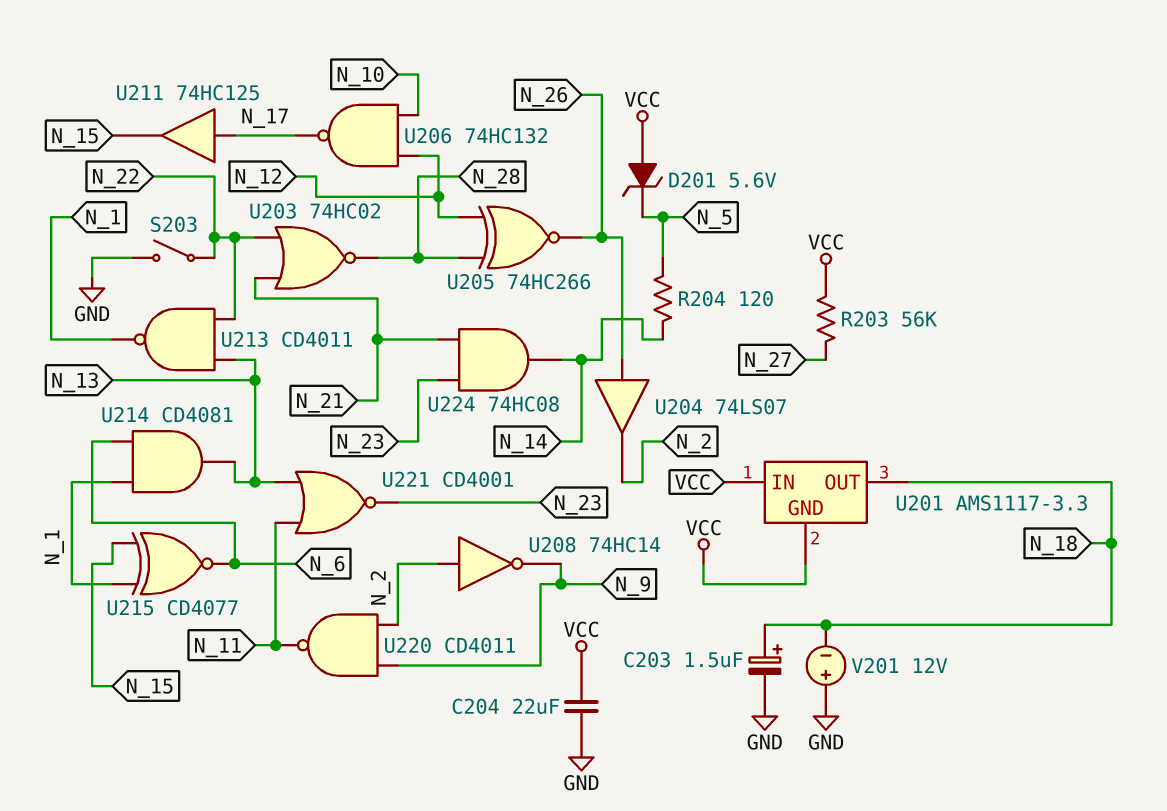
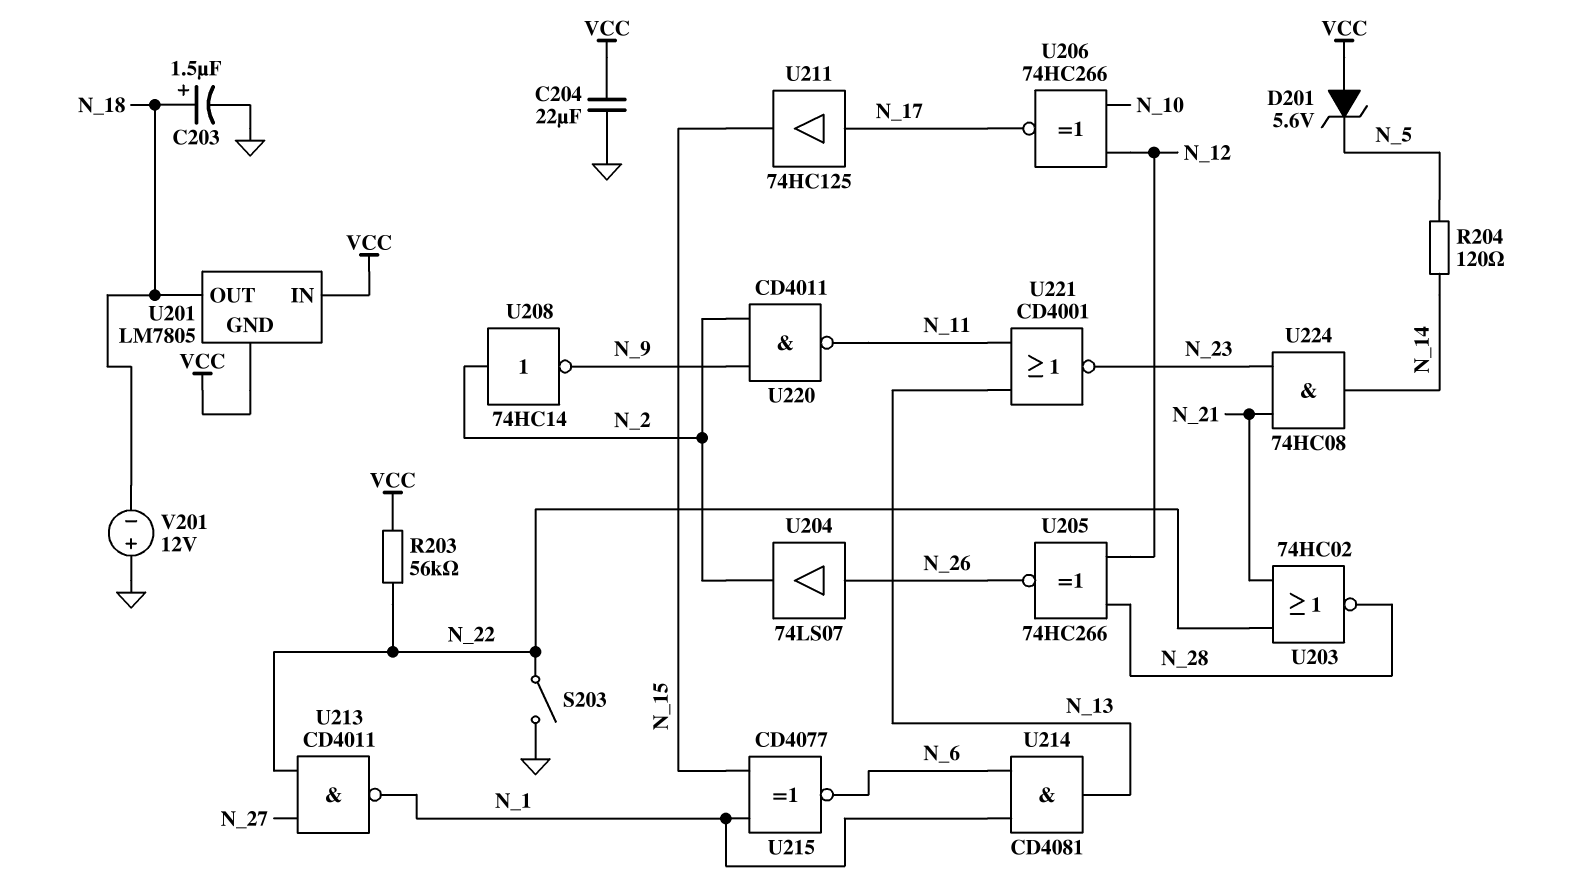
R203: 56k (N_27, VCC) -> 56k (N_22, VCC)
U201: AMS1117-3.3 -> LM7805
U206: NAND 74HC132 (in N_10, in N_12, out N_17) -> XNOR 74HC266 (in N_10, in N_12, out N_17)
U213: NAND CD4011 (in N_13, in N_22, out N_1) -> NAND CD4011 (in N_22, in N_27, out N_1)

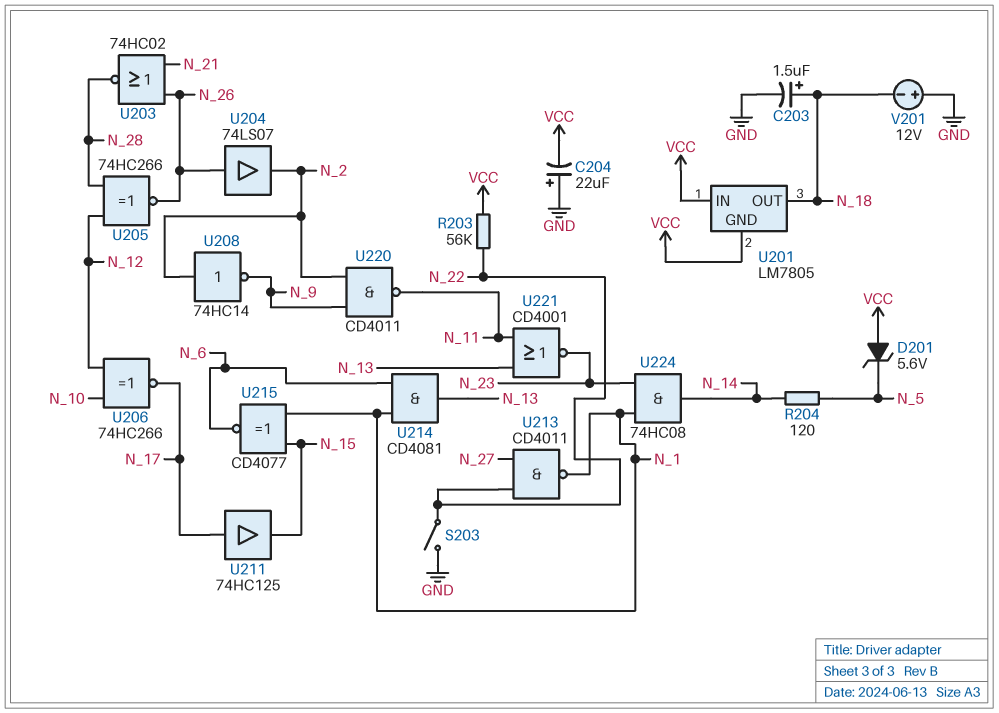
C204: 22uF (GND, VCC) -> 22uF (plus GND, minus VCC)
U203: NOR 74HC02 (in N_21, in N_22, out N_28) -> NOR 74HC02 (in N_21, in N_26, out N_28)
U224: AND 74HC08 (in N_21, in N_23, out N_14) -> AND 74HC08 (in N_1, in N_23, out N_14)

